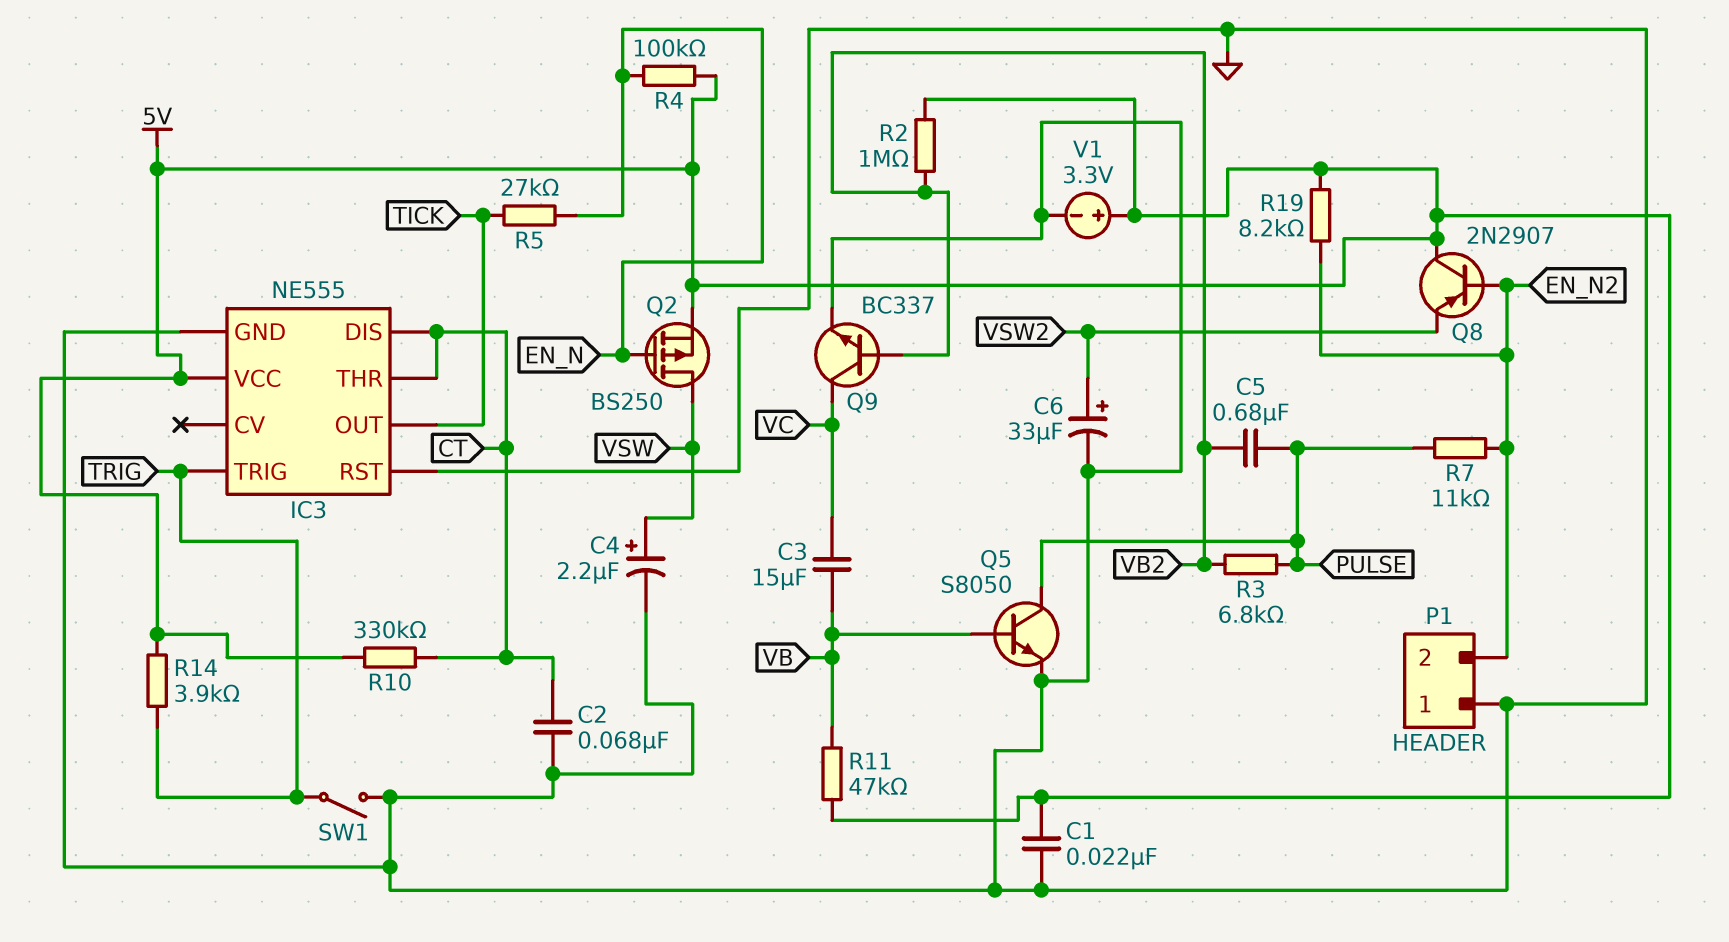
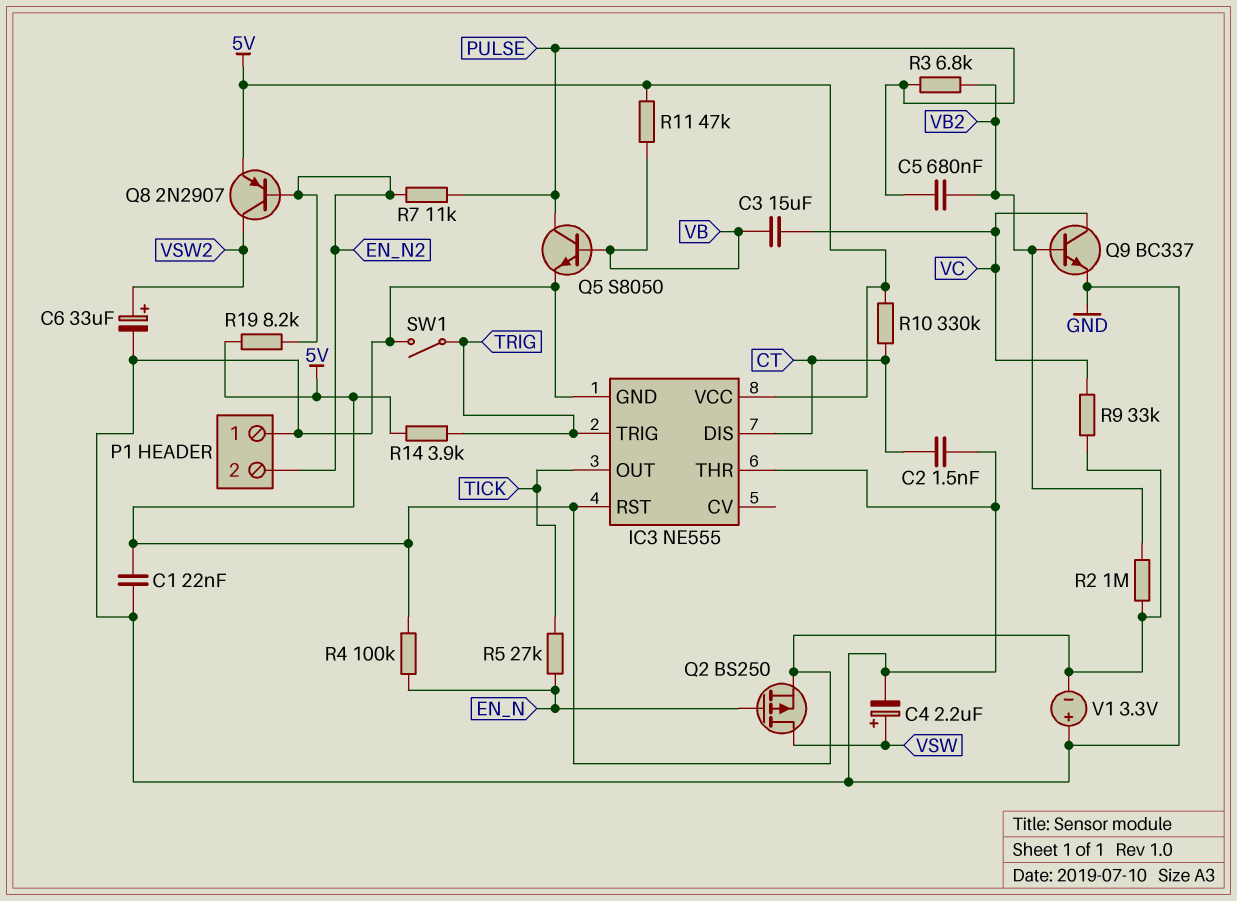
C2: 68nF (CT, GND) -> 1.5nF (CT, GND)
IC3 pin RST: GND -> 5V
IC3 pin THR: CT -> GND
Q8: PNP 2N2907 (B EN_N2, C 5V, E VSW2) -> PNP 2N2907 (B EN_N2, C VSW2, E 5V)
R9: none -> 33k (5V, VC)
V1: 3.3V (plus 5V, minus GND) -> 3.3V (plus GND, minus 5V)

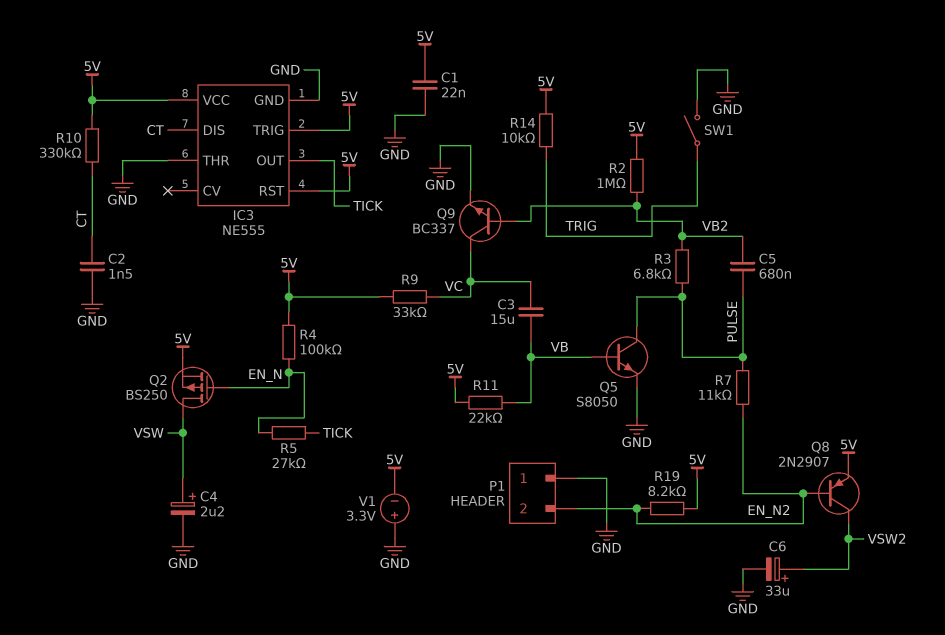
IC3 pin TRIG: TRIG -> 5V
R11: 47k (5V, VB) -> 22k (5V, VB)
R14: 3.9k (5V, TRIG) -> 10k (5V, TRIG)

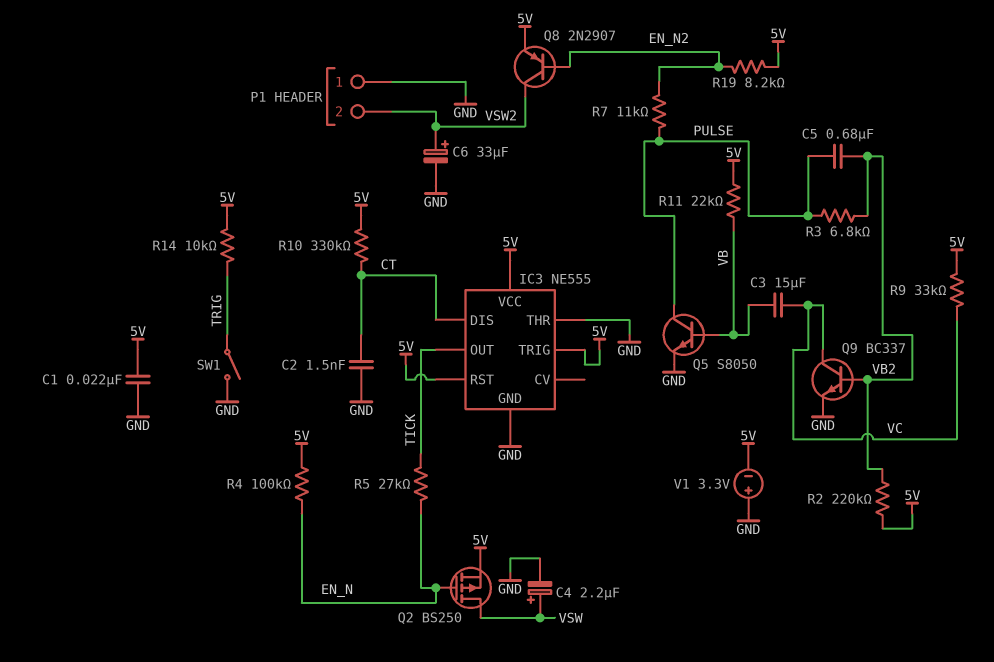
P1 pin 2: EN_N2 -> VSW2
R2: 1M (5V, VB2) -> 220k (5V, VB2)

